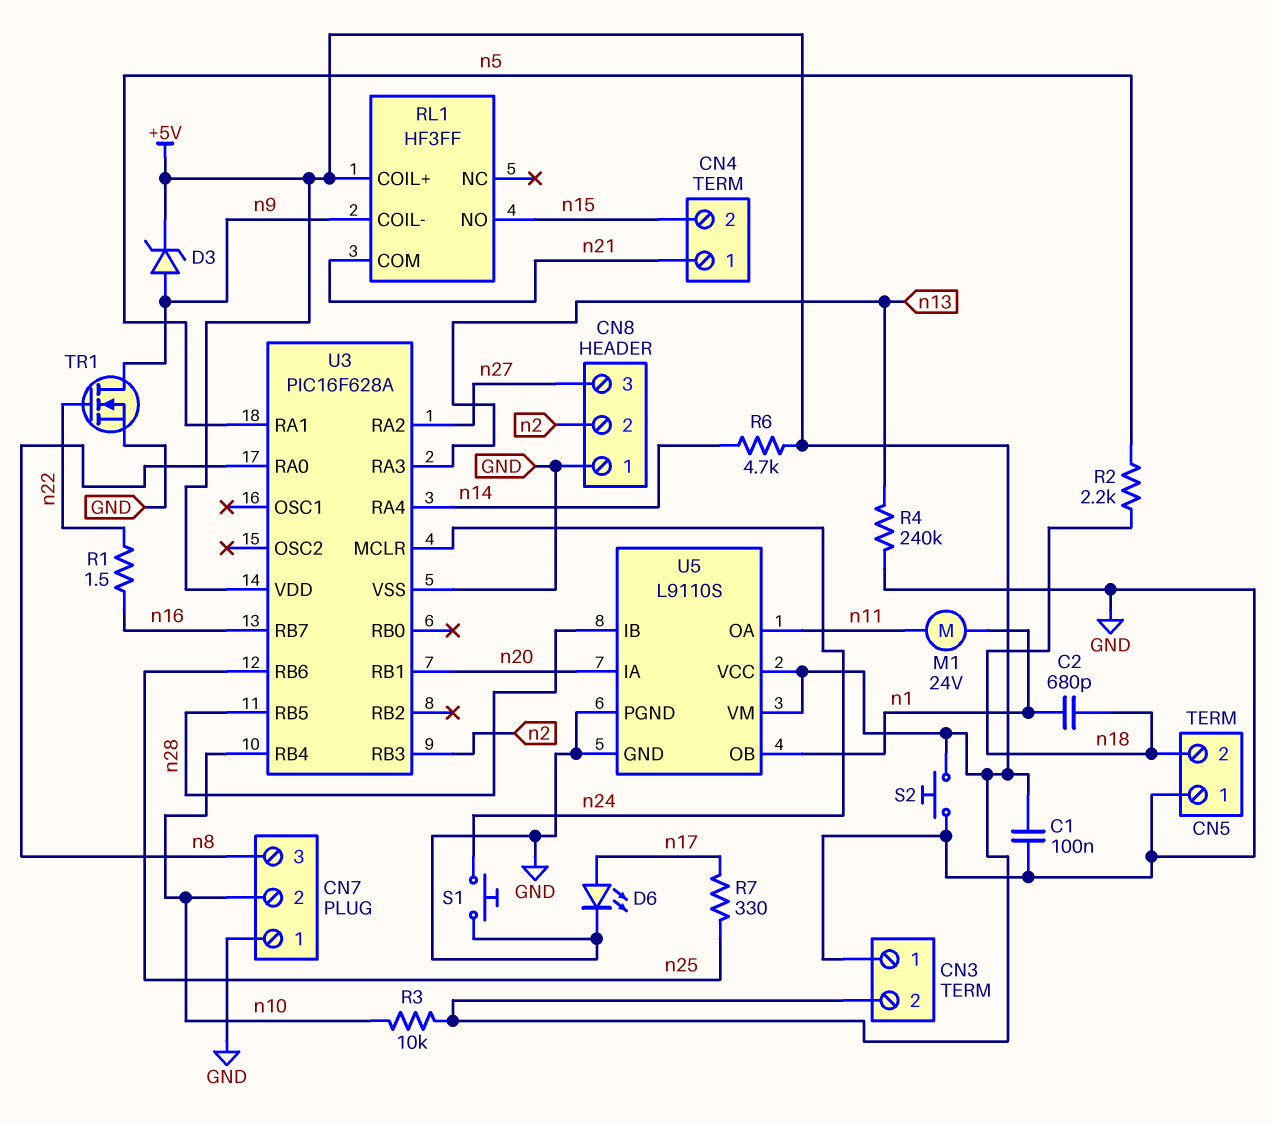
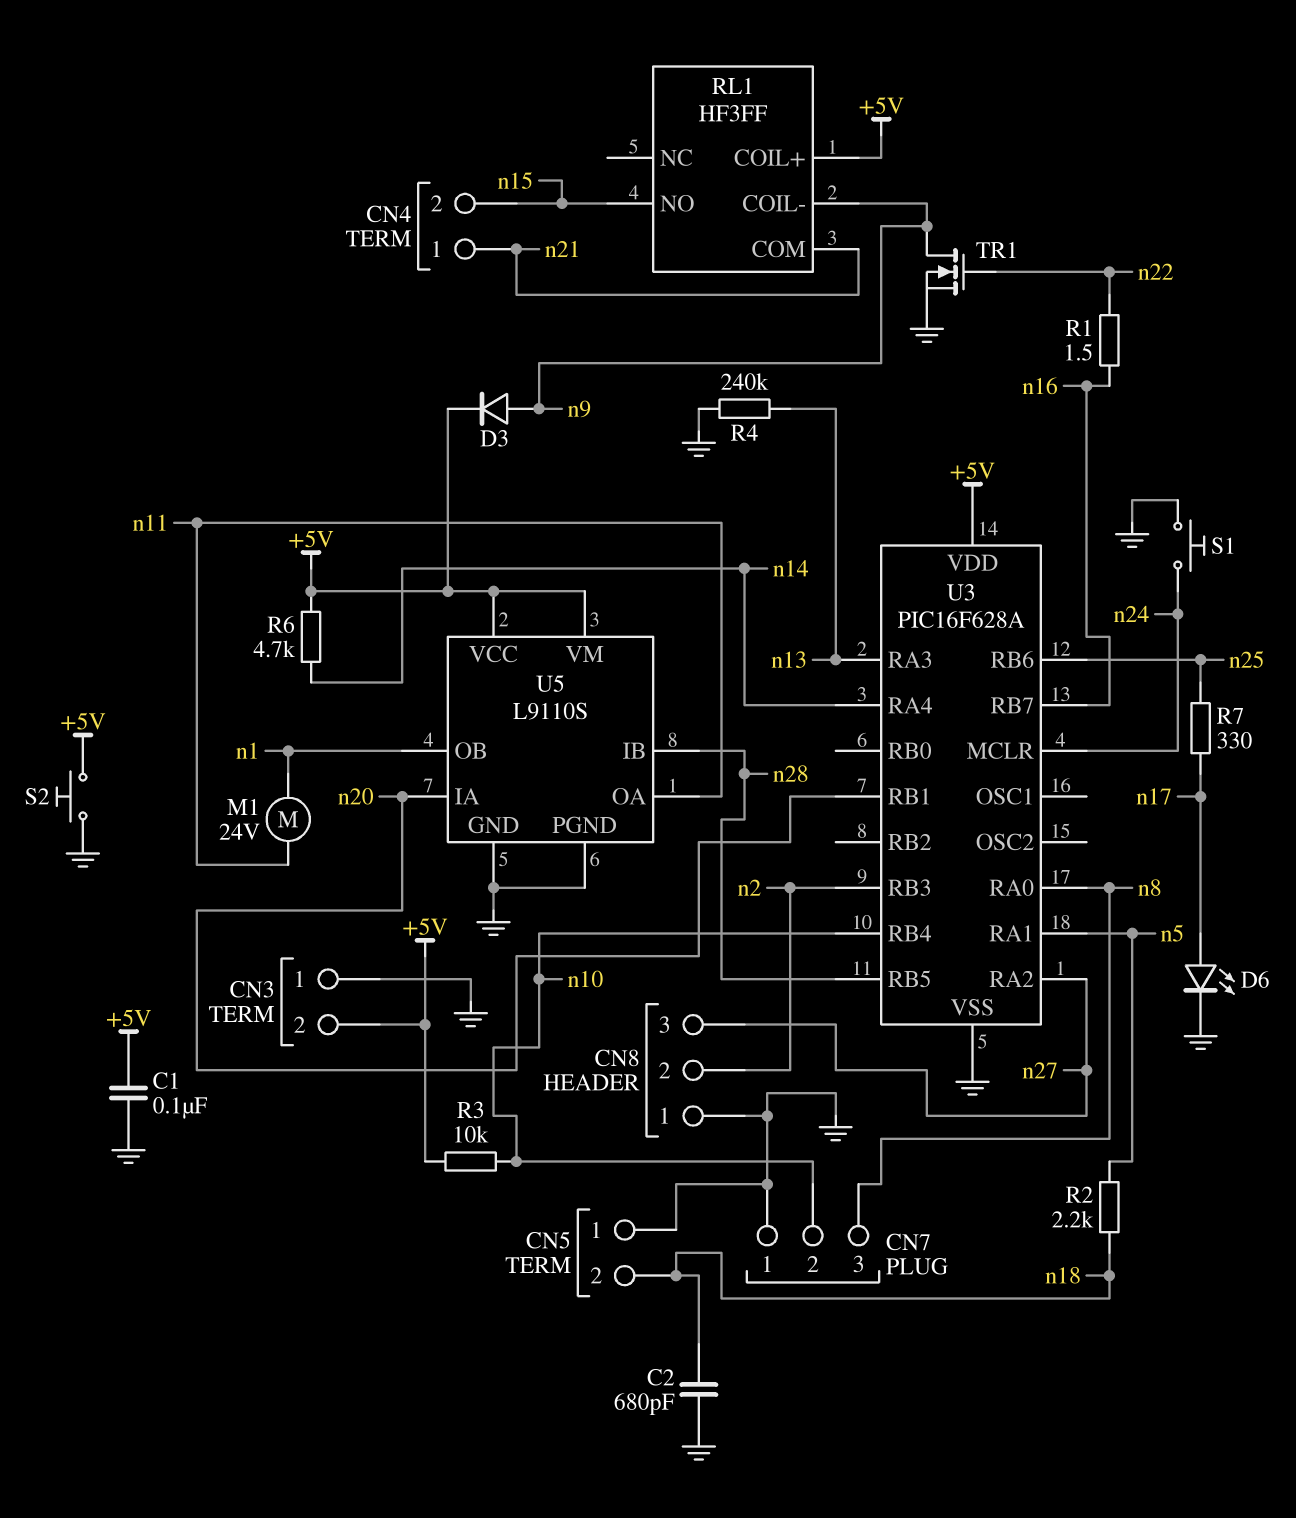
C2: 680pF (n1, n18) -> 680pF (GND, n18)
D3: zener (A n9, K +5V) -> diode (A n9, K +5V)

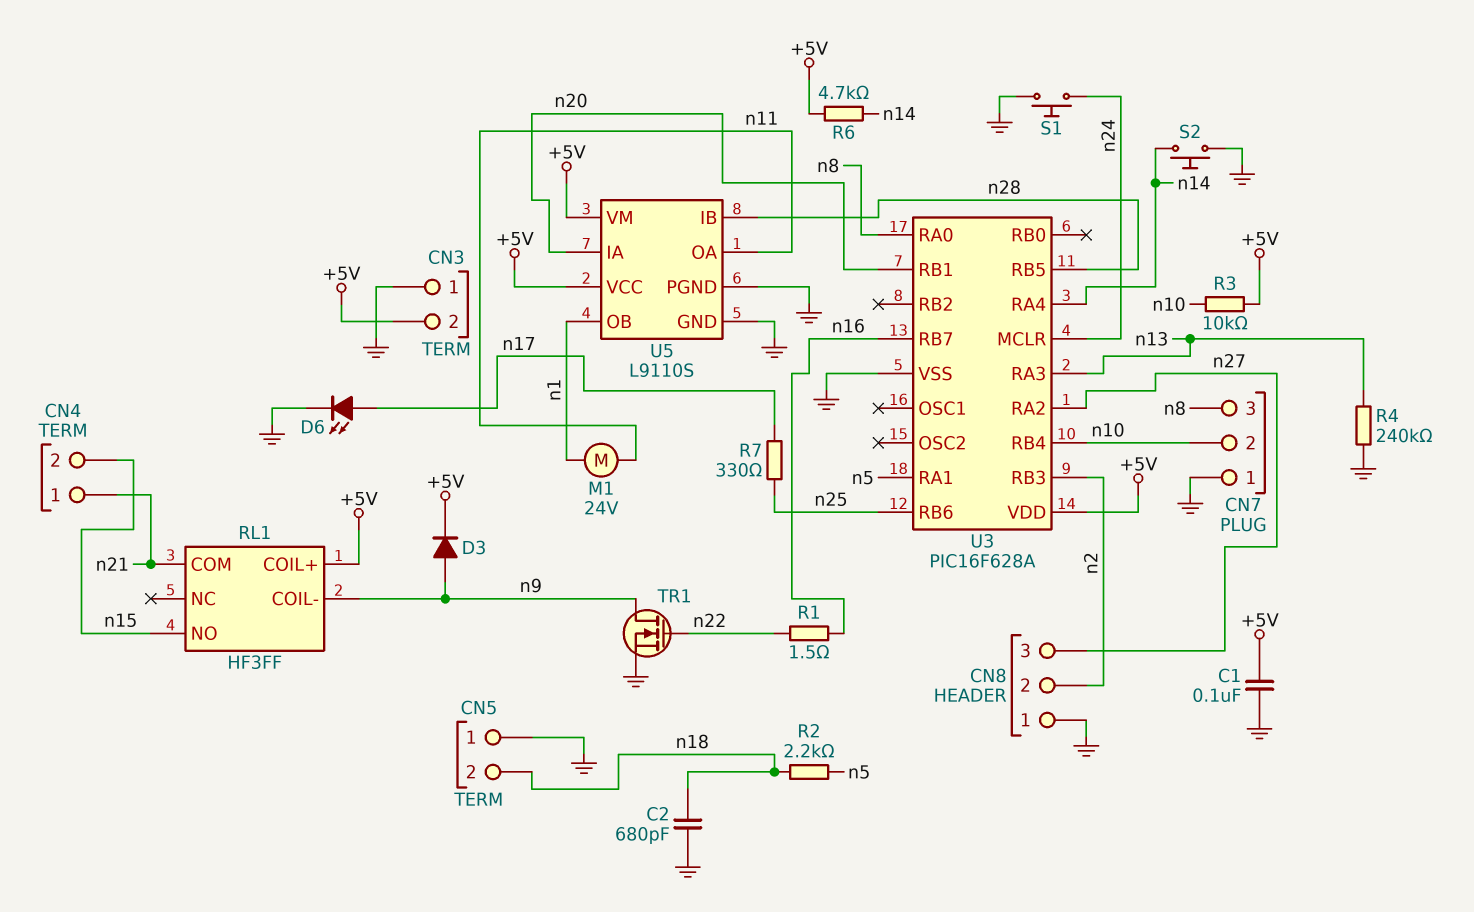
S2: button (+5V, GND) -> button (GND, n14)

